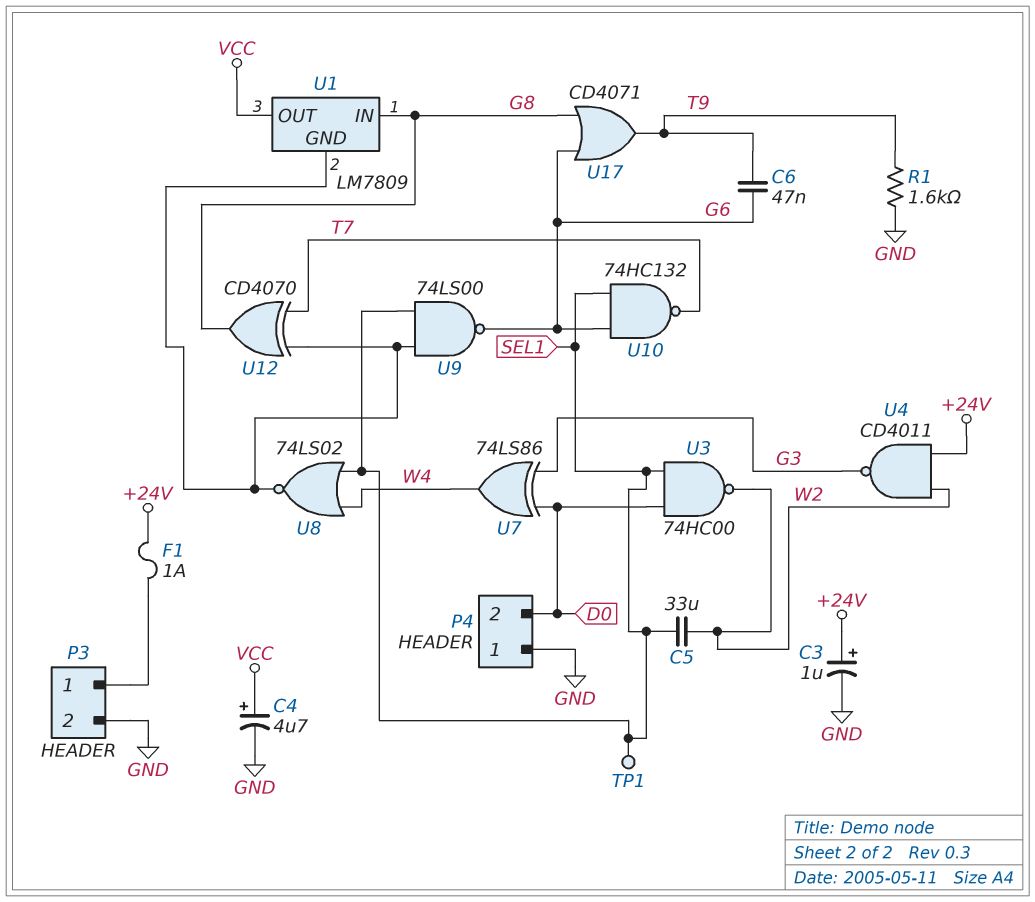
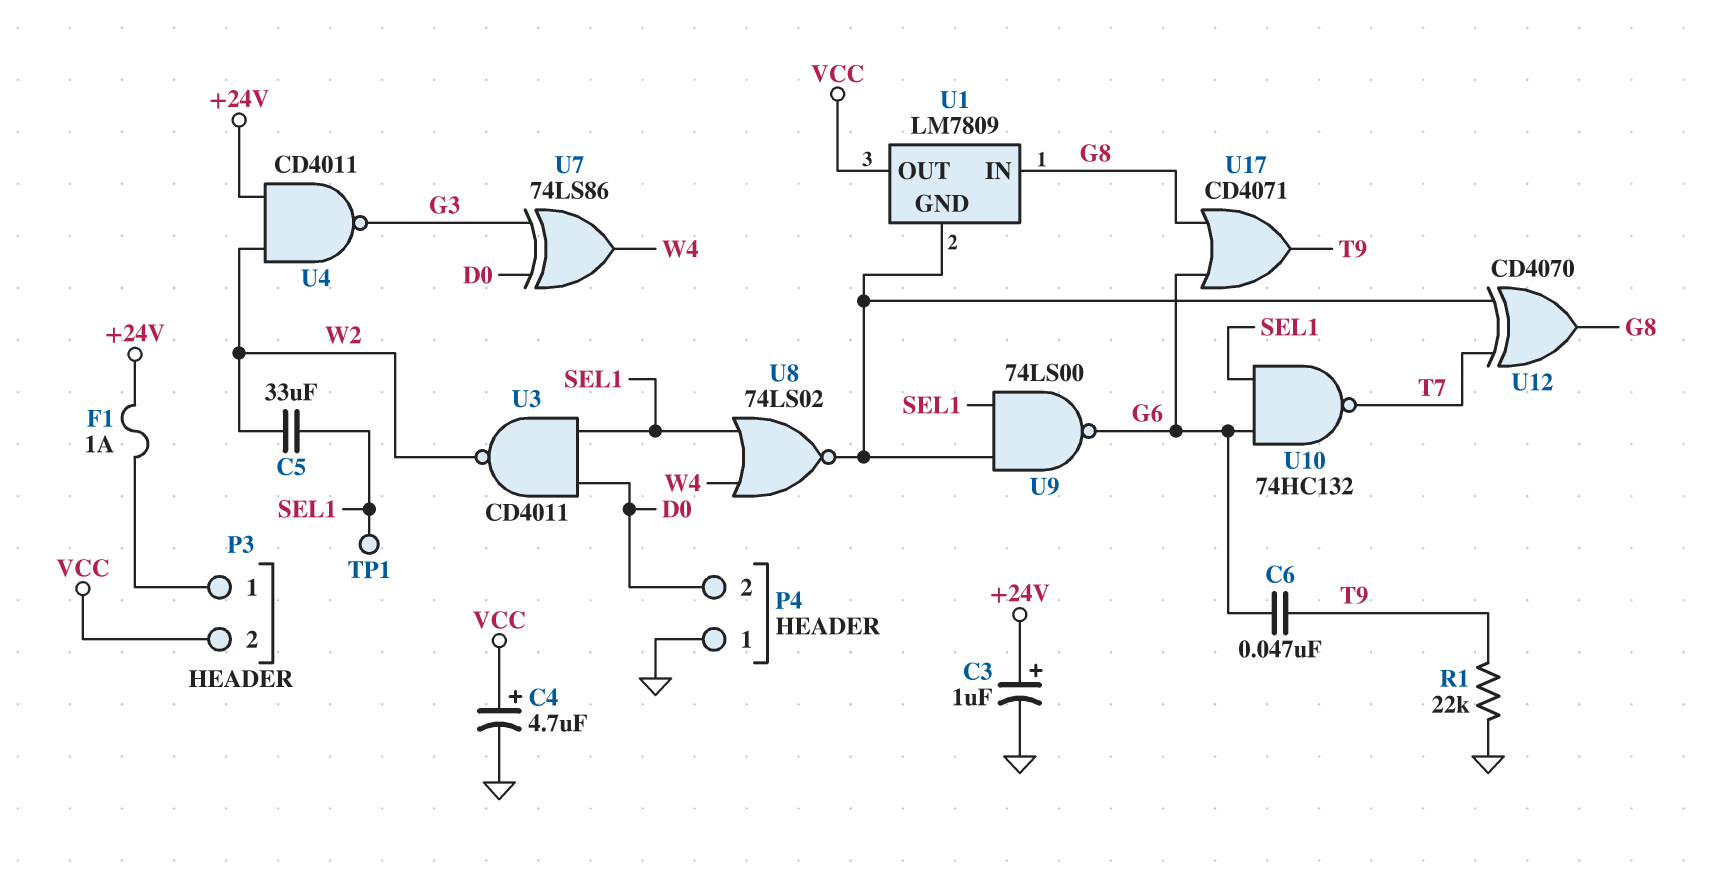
P3 pin 2: GND -> VCC
R1: 1.6k (GND, T9) -> 22k (GND, T9)
U3: NAND 74HC00 (in D0, in SEL1, out W2) -> NAND CD4011 (in D0, in SEL1, out W2)

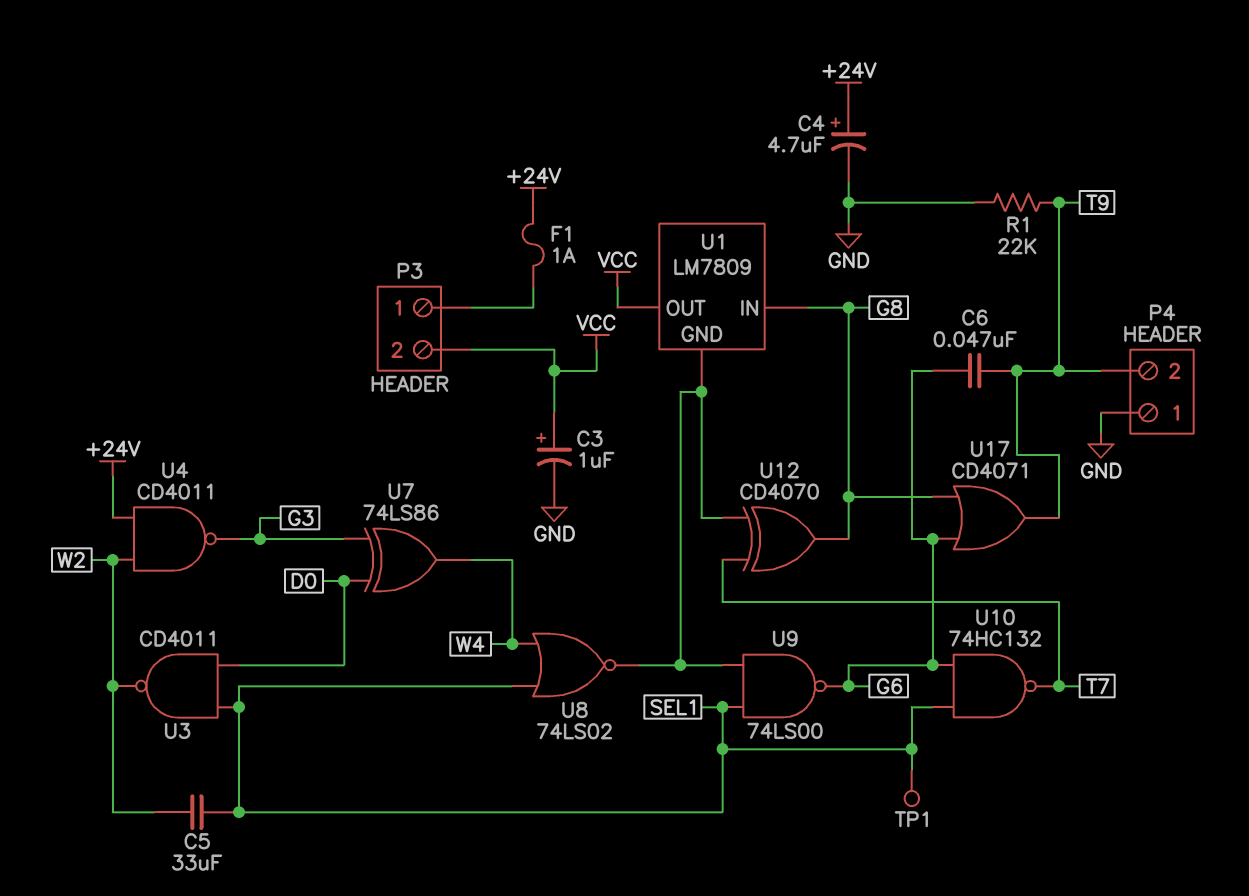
C3: 1uF (plus +24V, minus GND) -> 1uF (plus VCC, minus GND)
C4: 4.7uF (plus VCC, minus GND) -> 4.7uF (plus +24V, minus GND)
P4 pin 2: D0 -> T9

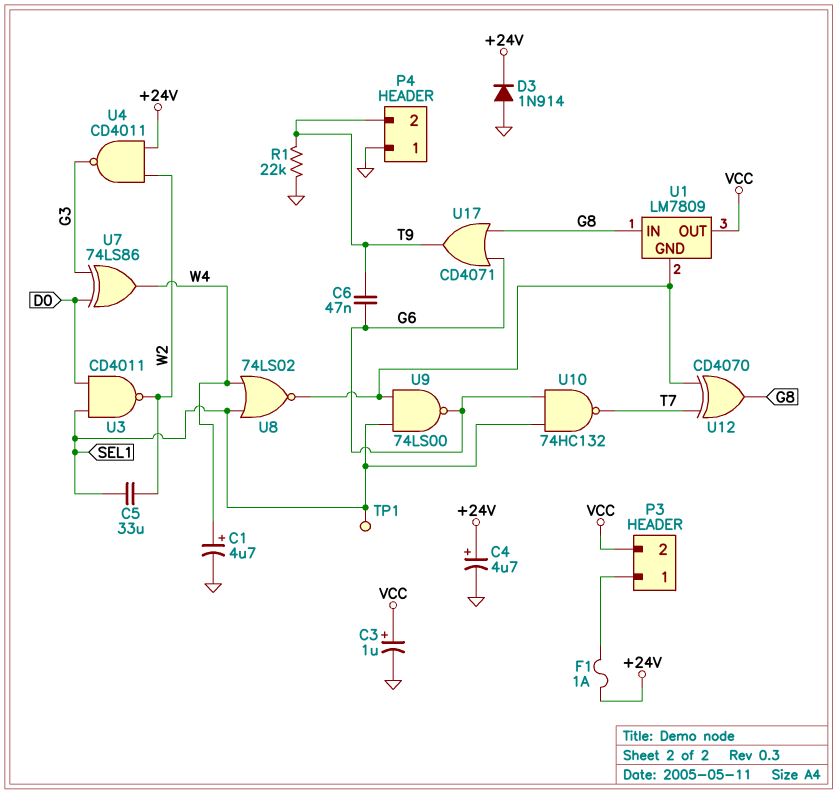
C1: none -> 4.7uF (plus W4, minus GND)
D3: none -> diode 1N914 (A GND, K +24V)

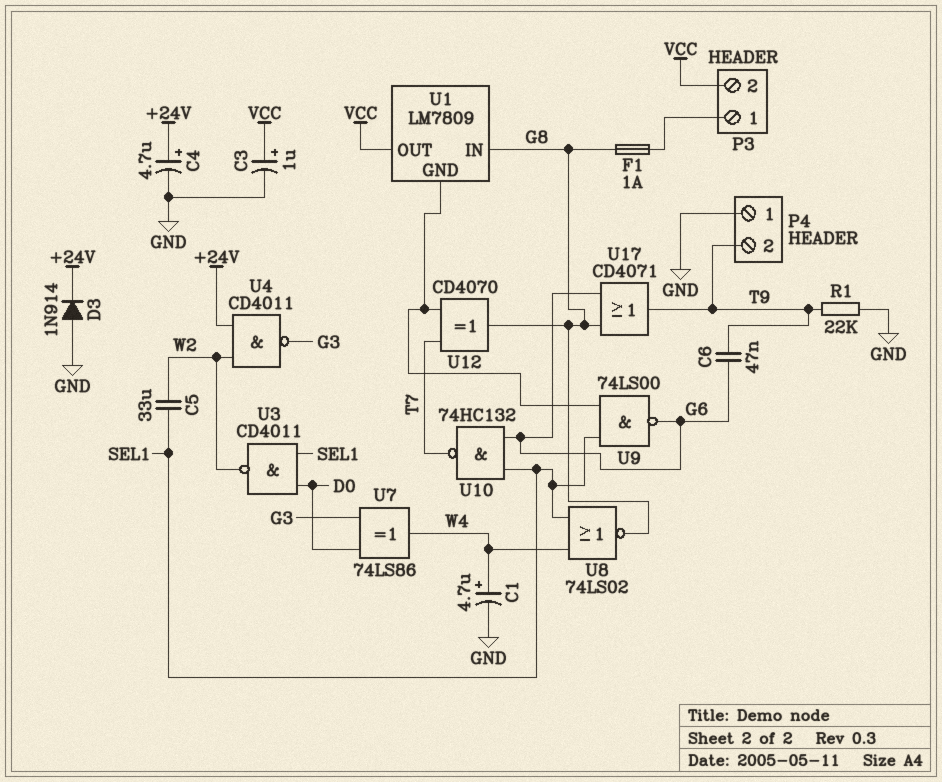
F1: 1A (+24V, P3/1) -> 1A (G8, P3/1)
TP1: test point (SEL1) -> none
U8: NOR 74LS02 (in SEL1, in W4, out U1/GND) -> NOR 74LS02 (in SEL1, in W4, out G8)

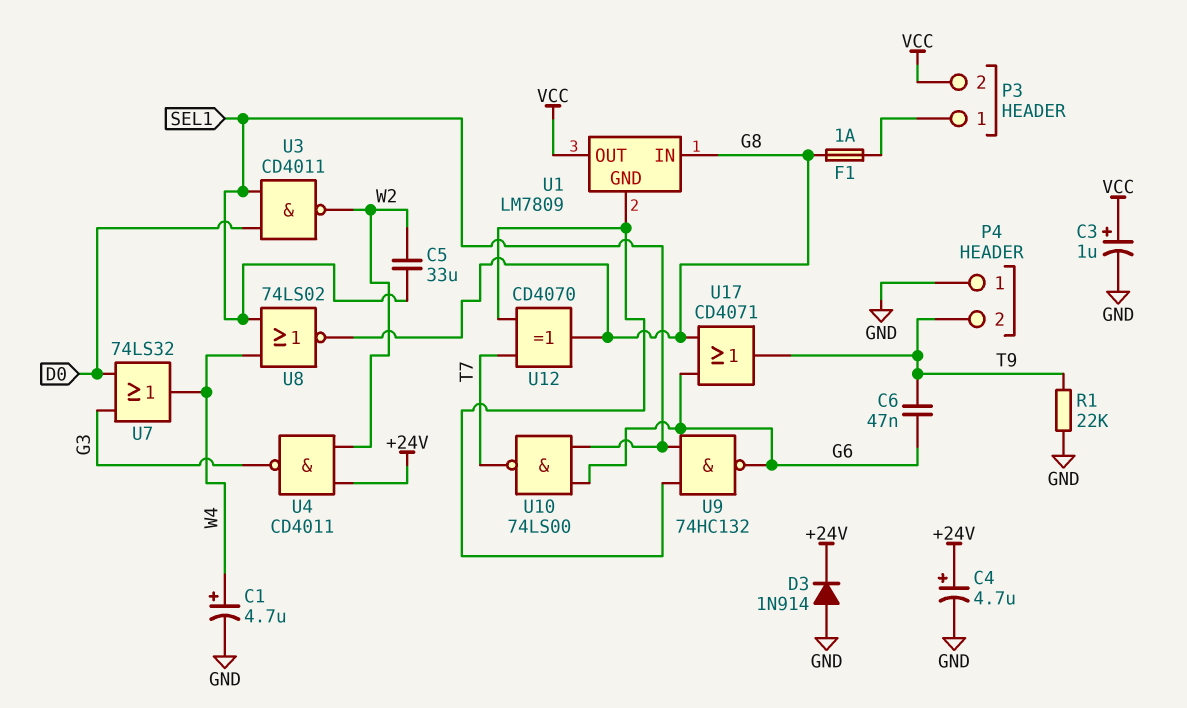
U7: XOR 74LS86 (in D0, in G3, out W4) -> OR 74LS32 (in D0, in G3, out W4)
U9: NAND 74LS00 (in SEL1, in U1/GND, out G6) -> NAND 74HC132 (in SEL1, in U1/GND, out G6)
U10: NAND 74HC132 (in G6, in SEL1, out T7) -> NAND 74LS00 (in G6, in SEL1, out T7)

